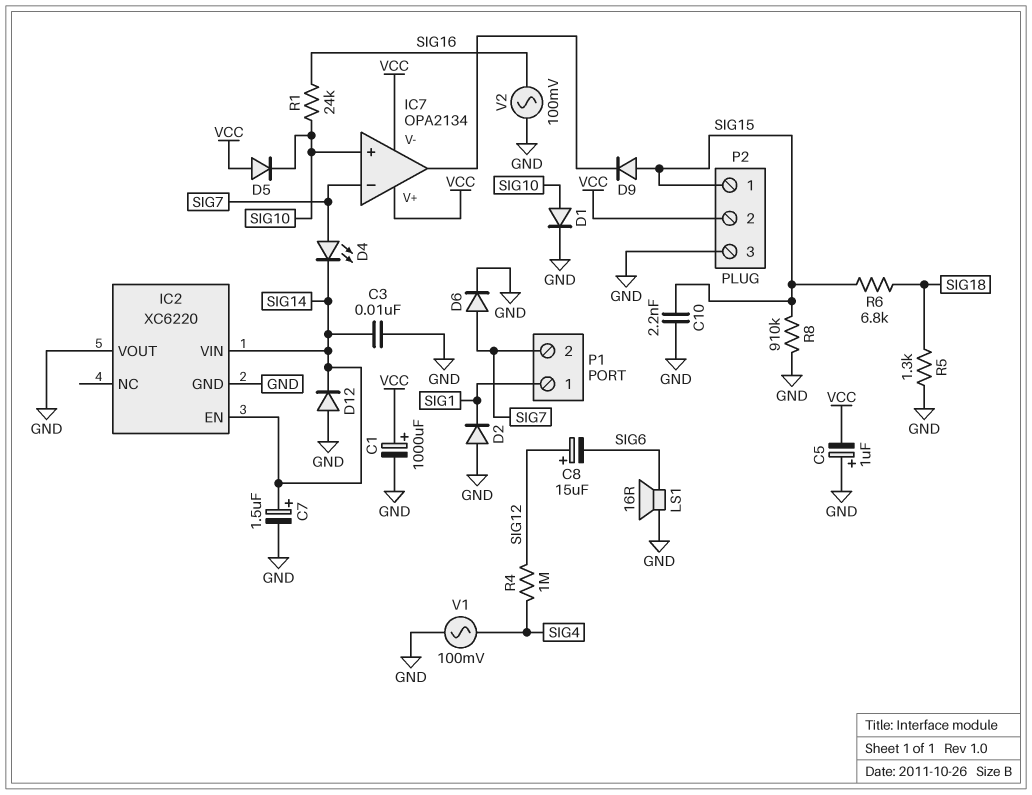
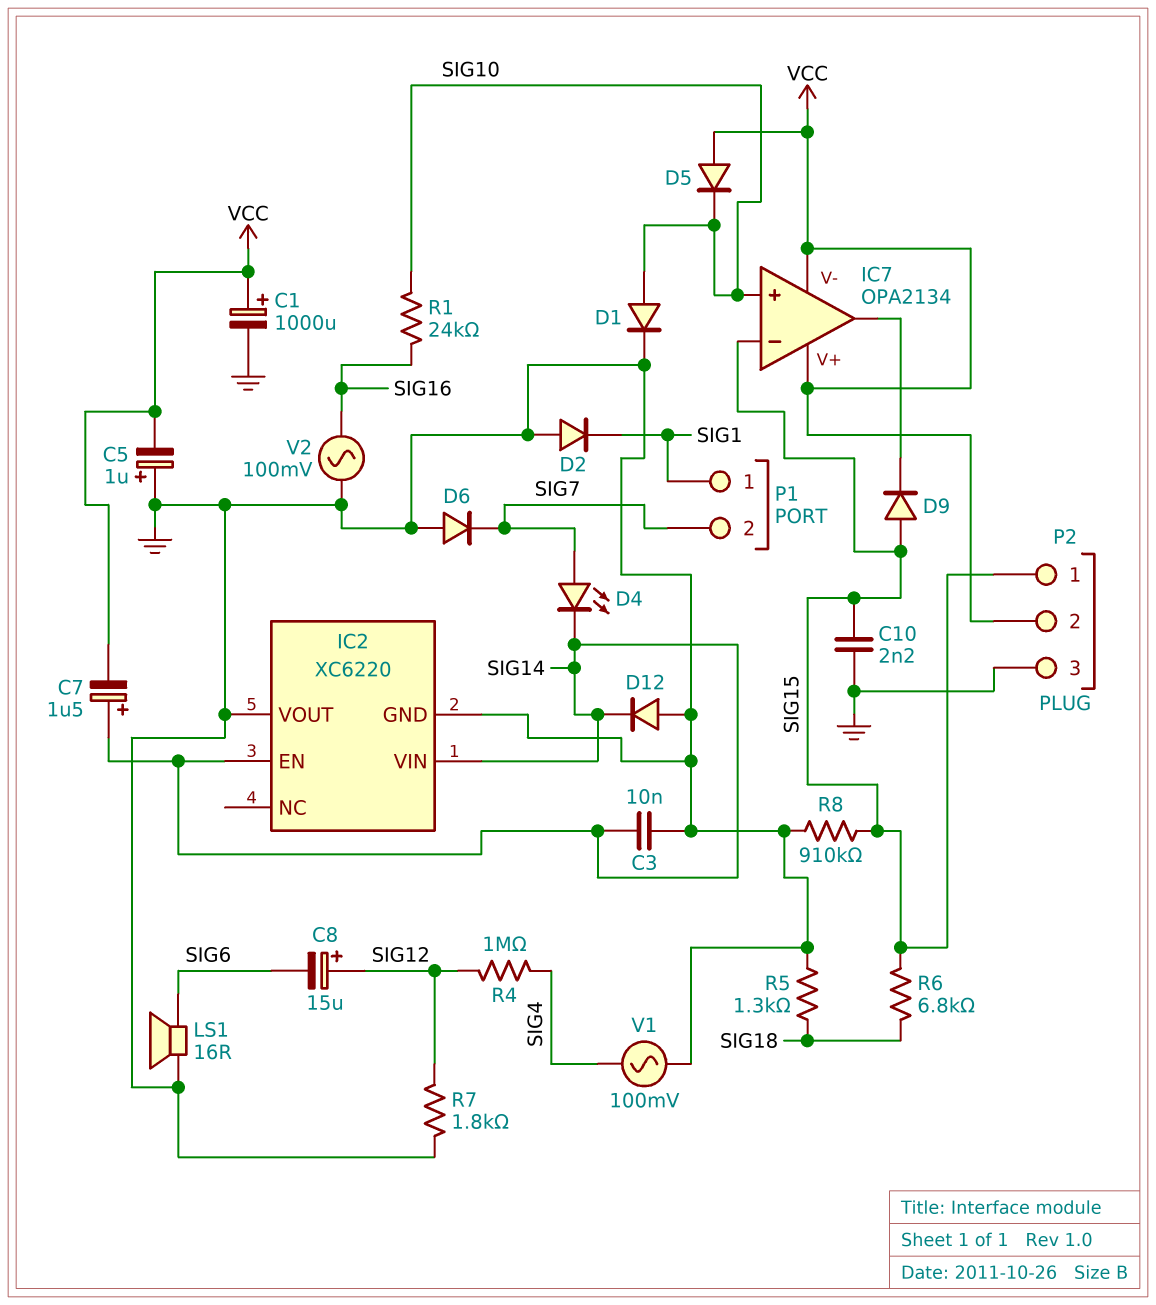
C7: 1.5uF (plus SIG14, minus GND) -> 1.5uF (plus SIG14, minus VCC)
D6: diode (A SIG7, K GND) -> diode (A GND, K SIG7)
IC7 pin in-: SIG7 -> SIG15
R7: none -> 1.8k (GND, SIG12)

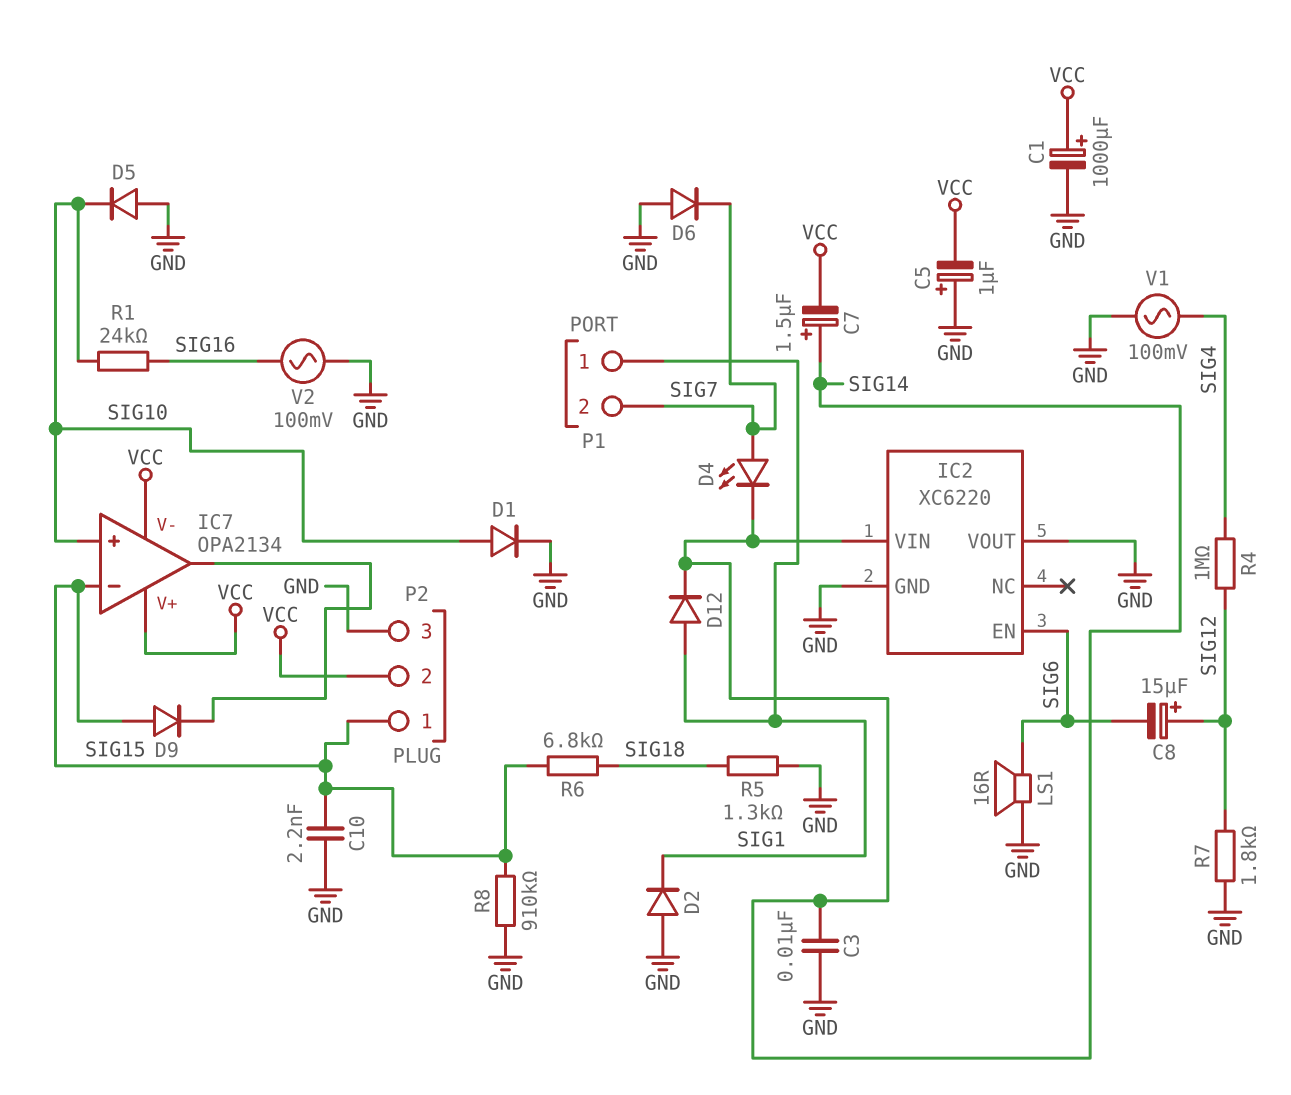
D5: diode (A VCC, K SIG10) -> diode (A GND, K SIG10)
D12: diode (A GND, K SIG14) -> diode (A SIG1, K SIG14)
IC2 pin EN: SIG14 -> SIG6

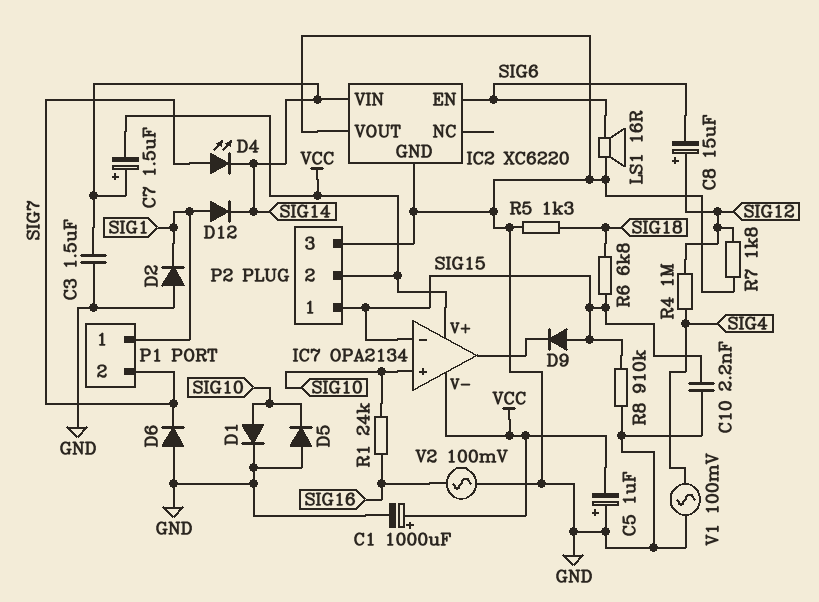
C3: 10nF (GND, SIG14) -> 1.5uF (GND, SIG14)

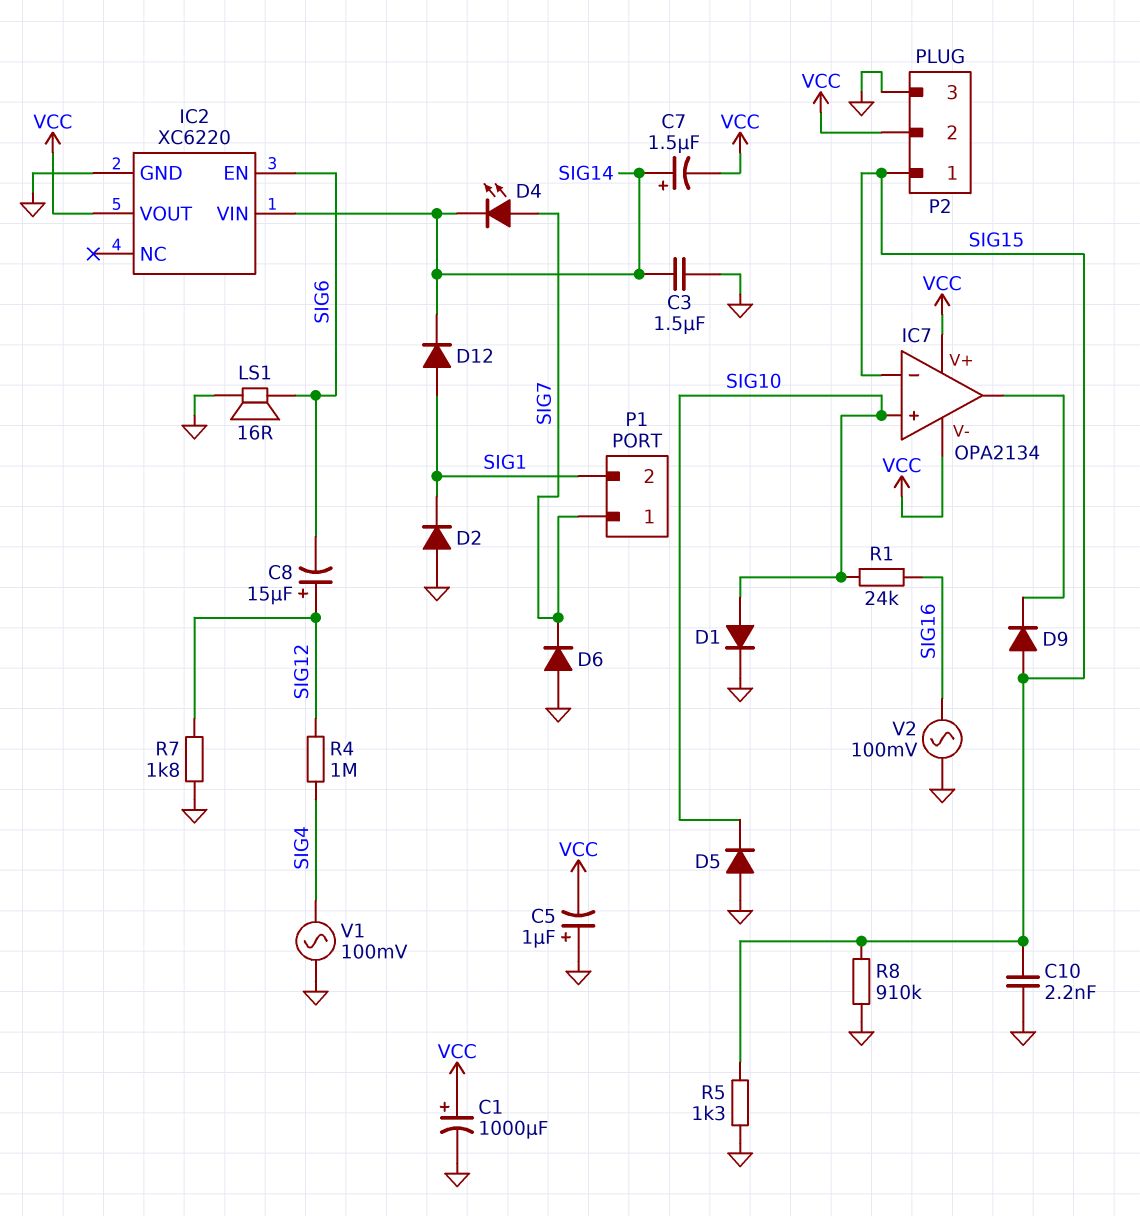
IC2 pin VOUT: GND -> VCC
P1 pin 1: SIG1 -> SIG7
P1 pin 2: SIG7 -> SIG1
R5: 1.3k (GND, SIG18) -> 1.3k (GND, SIG15)
R6: 6.8k (SIG15, SIG18) -> none

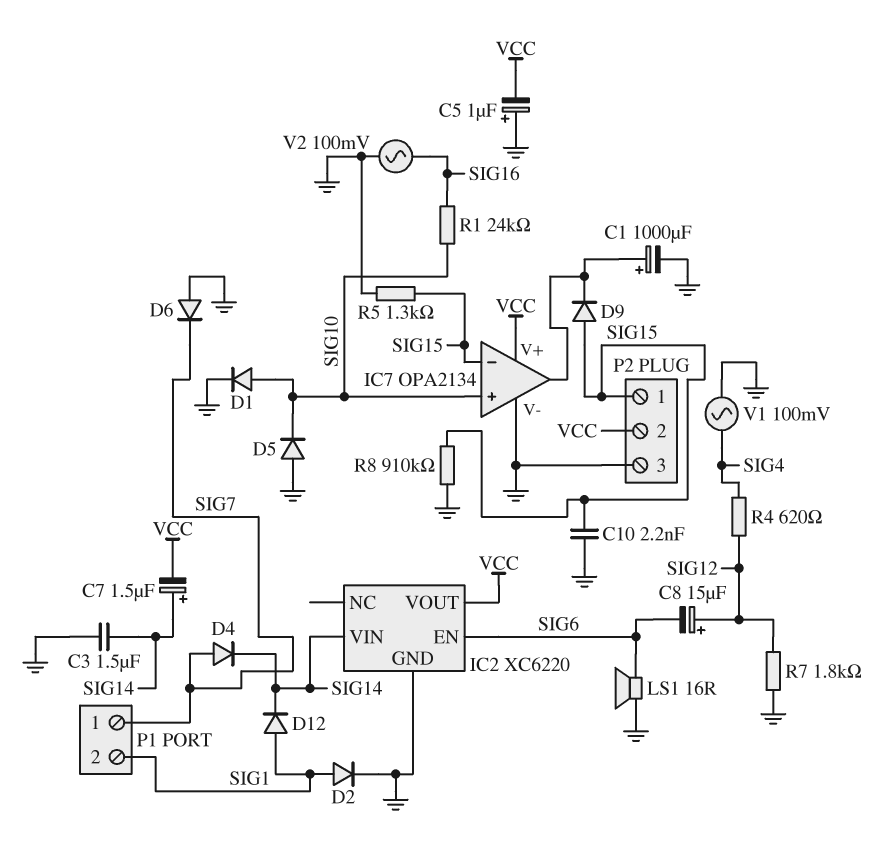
C1: 1000uF (plus VCC, minus GND) -> 1000uF (plus IC7/out, minus GND)
D2: diode (A GND, K SIG1) -> diode (A SIG1, K GND)
D4: LED (A SIG7, K SIG14) -> diode (A SIG7, K SIG14)
IC7 pin V-: VCC -> GND
R4: 1M (SIG4, SIG12) -> 620 (SIG4, SIG12)

